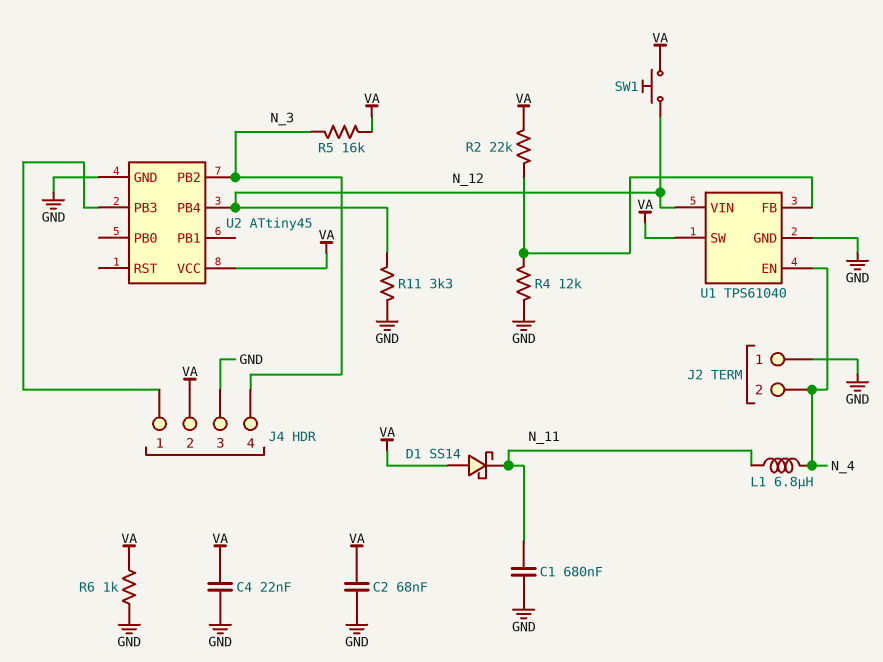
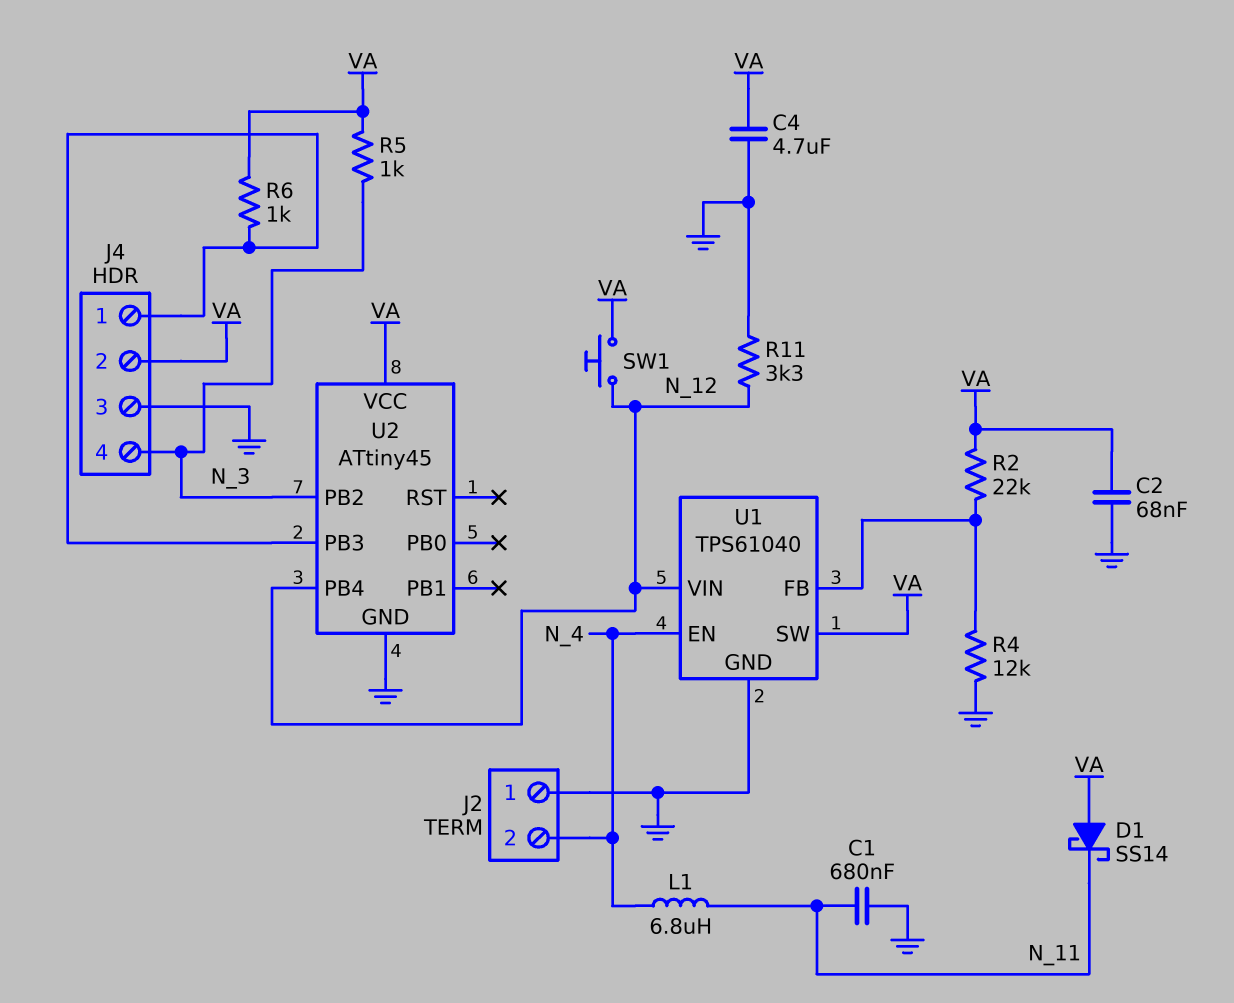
C4: 22nF (GND, VA) -> 4.7uF (GND, VA)
R5: 16k (N_3, VA) -> 1k (N_3, VA)
R6: 1k (GND, VA) -> 1k (J4/1, VA)

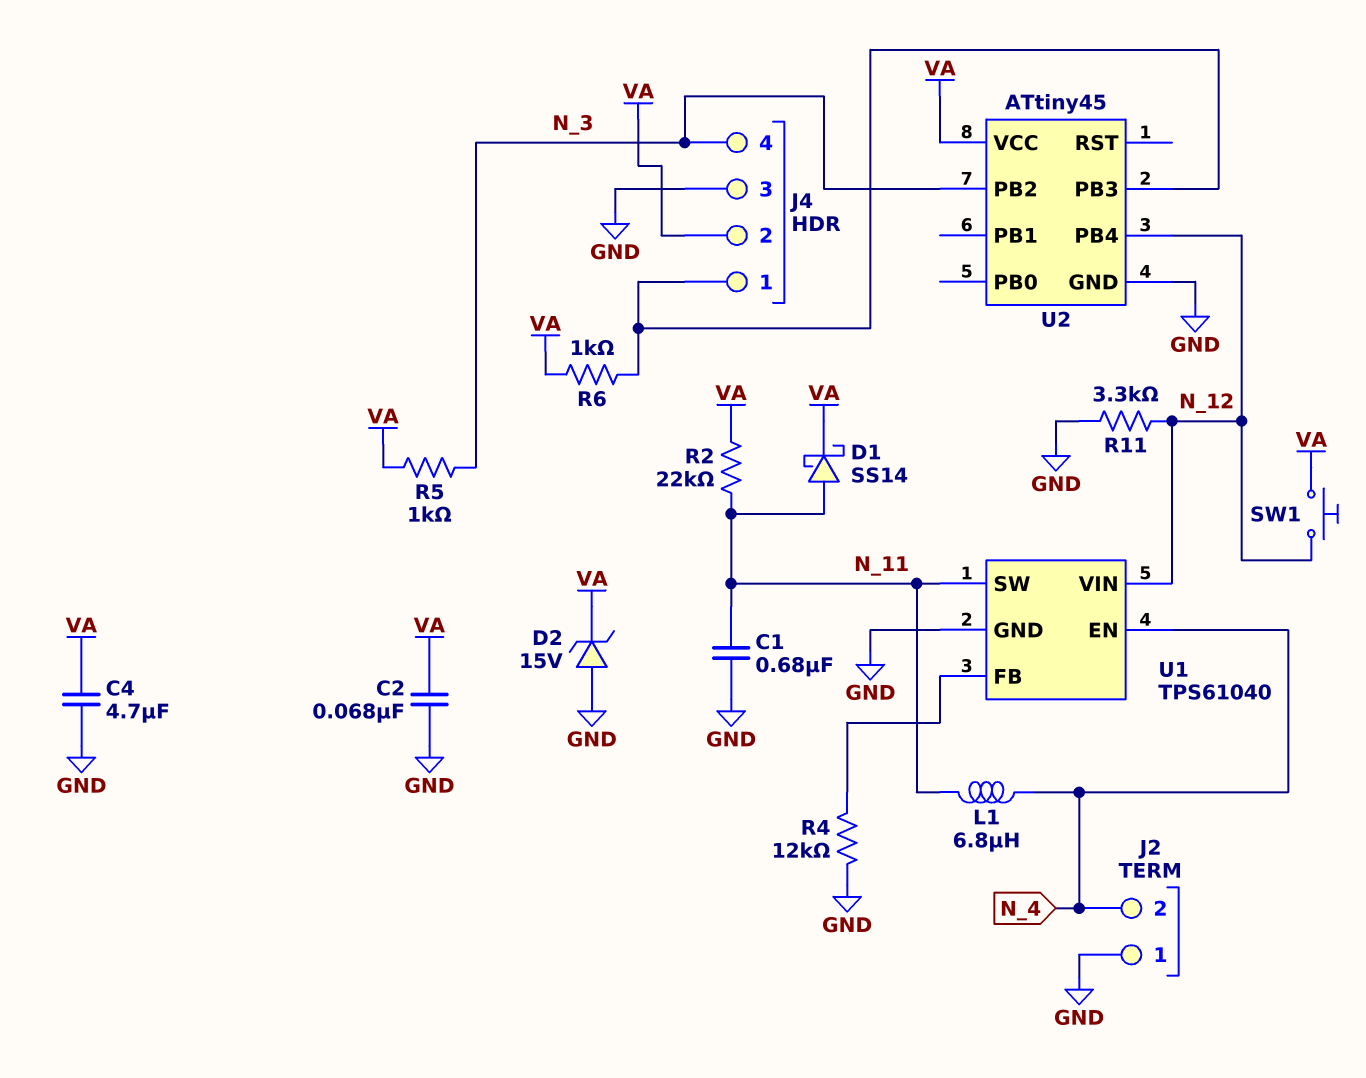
D1: schottky SS14 (A VA, K N_11) -> schottky SS14 (A N_11, K VA)
D2: none -> zener 15V (A GND, K VA)
R2: 22k (U1/FB, VA) -> 22k (N_11, VA)
U1 pin SW: VA -> N_11

